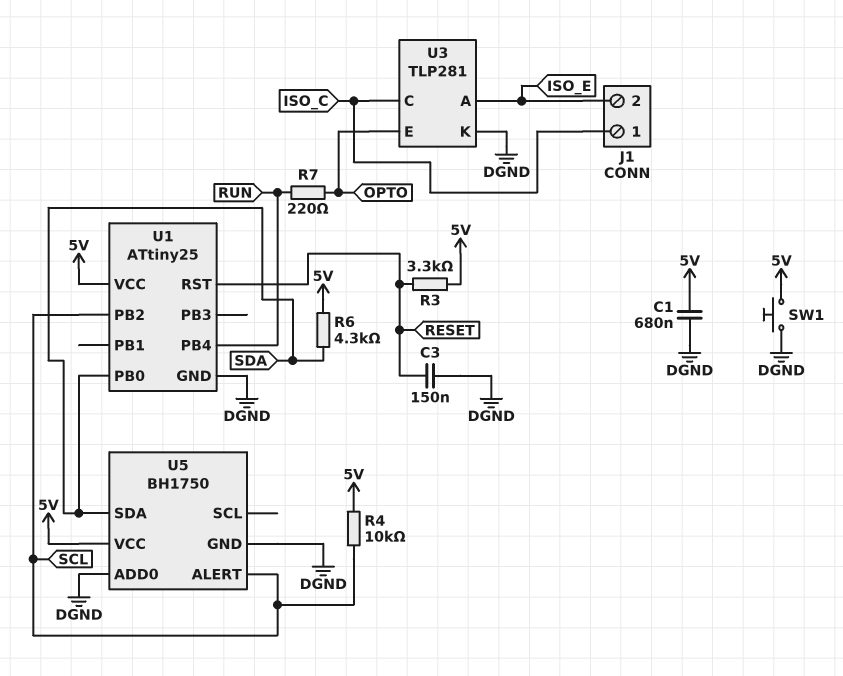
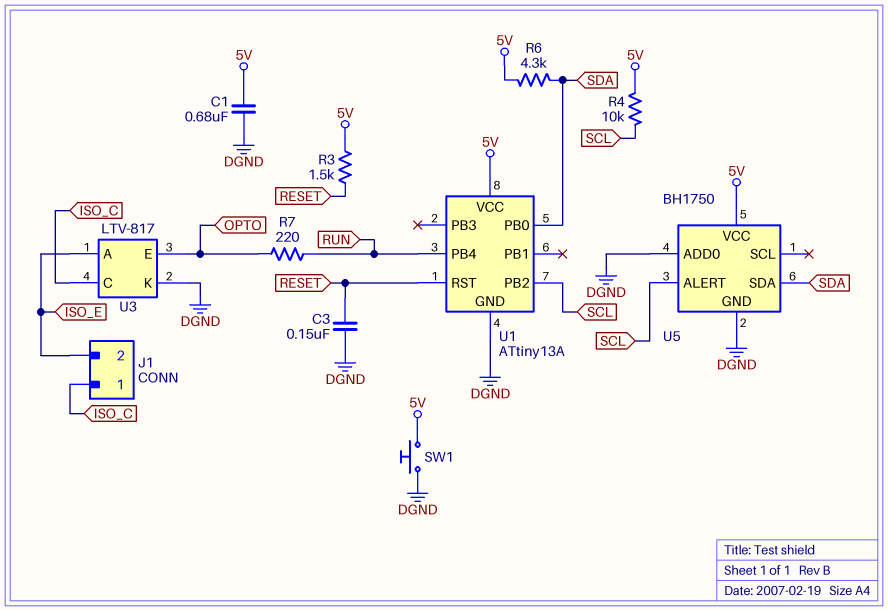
R3: 3.3k (5V, RESET) -> 1.5k (5V, RESET)
U1: ATtiny25 -> ATtiny13A
U3: TLP281 -> LTV-817

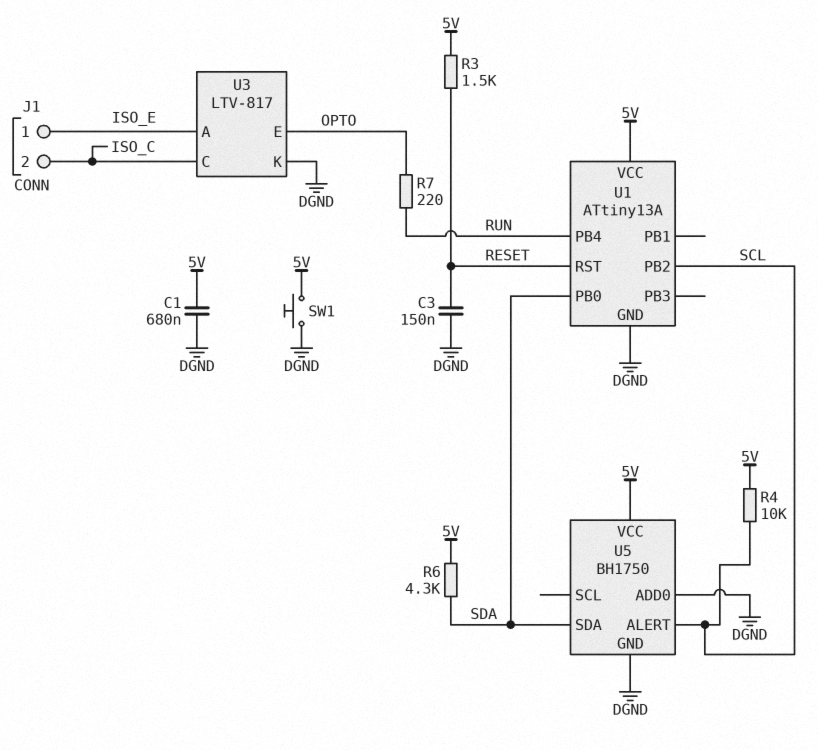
J1 pin 1: ISO_C -> ISO_E
J1 pin 2: ISO_E -> ISO_C

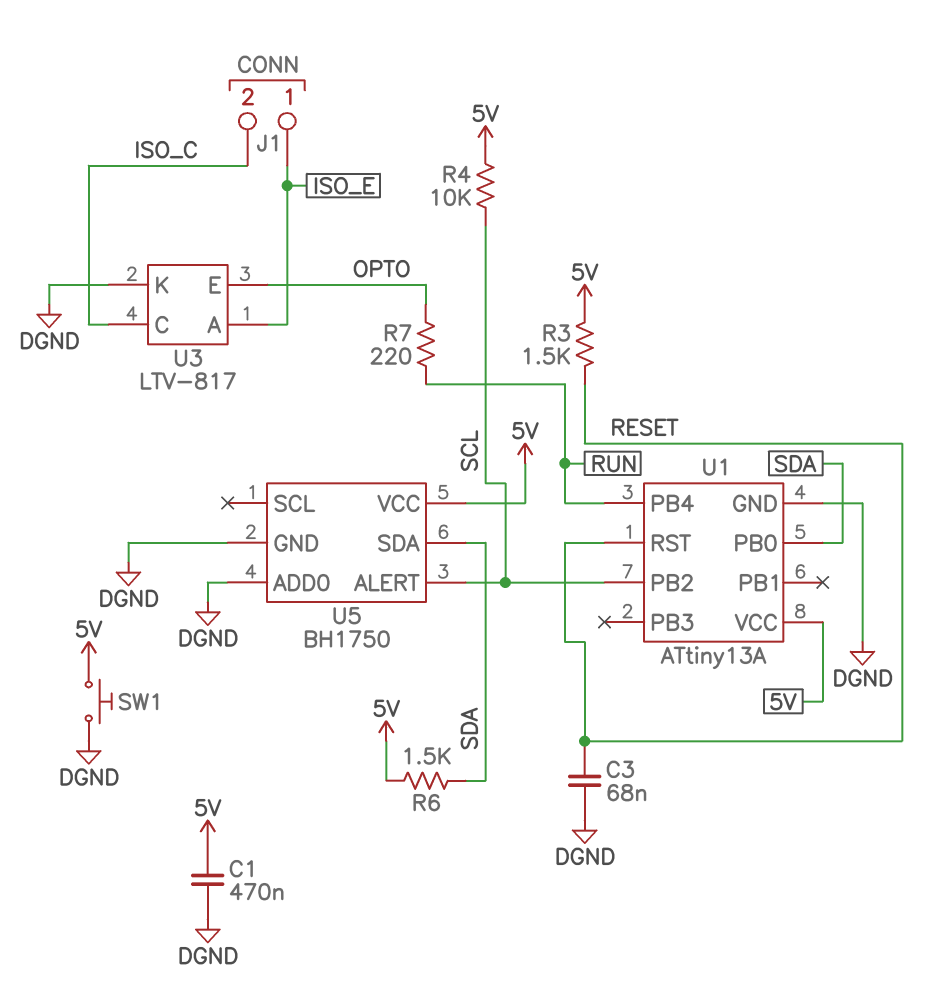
C1: 680nF (5V, DGND) -> 470nF (5V, DGND)
C3: 150nF (DGND, RESET) -> 68nF (DGND, RESET)
R6: 4.3k (5V, SDA) -> 1.5k (5V, SDA)

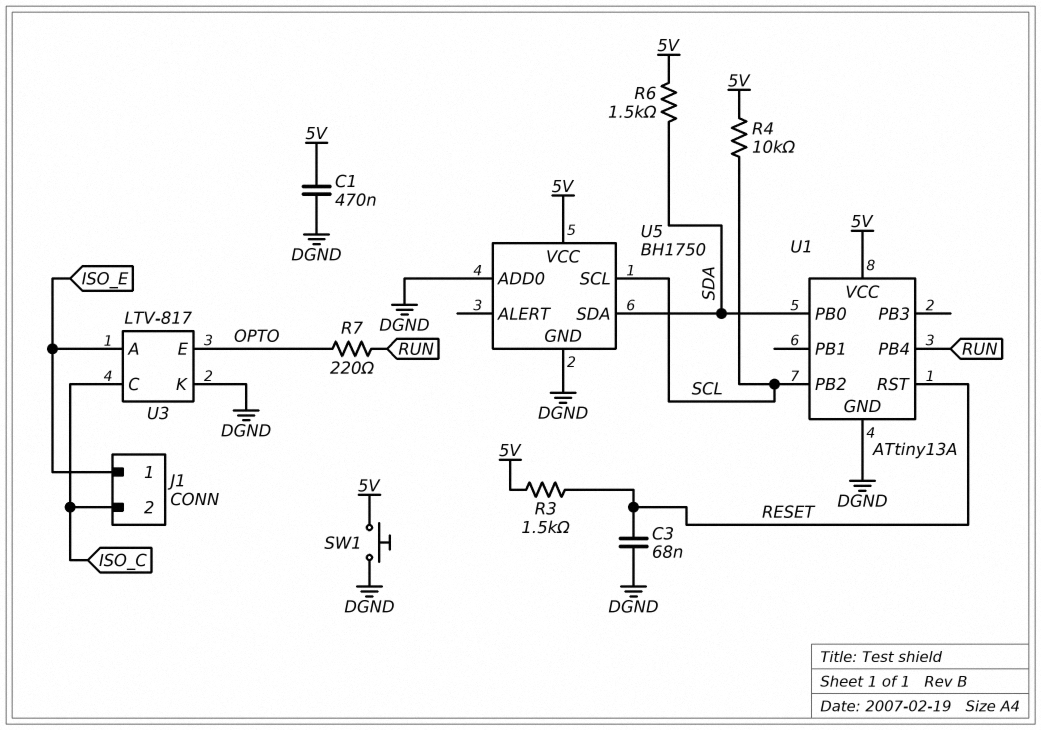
U5 pin ALERT: SCL -> none
U5 pin SCL: none -> SCL

